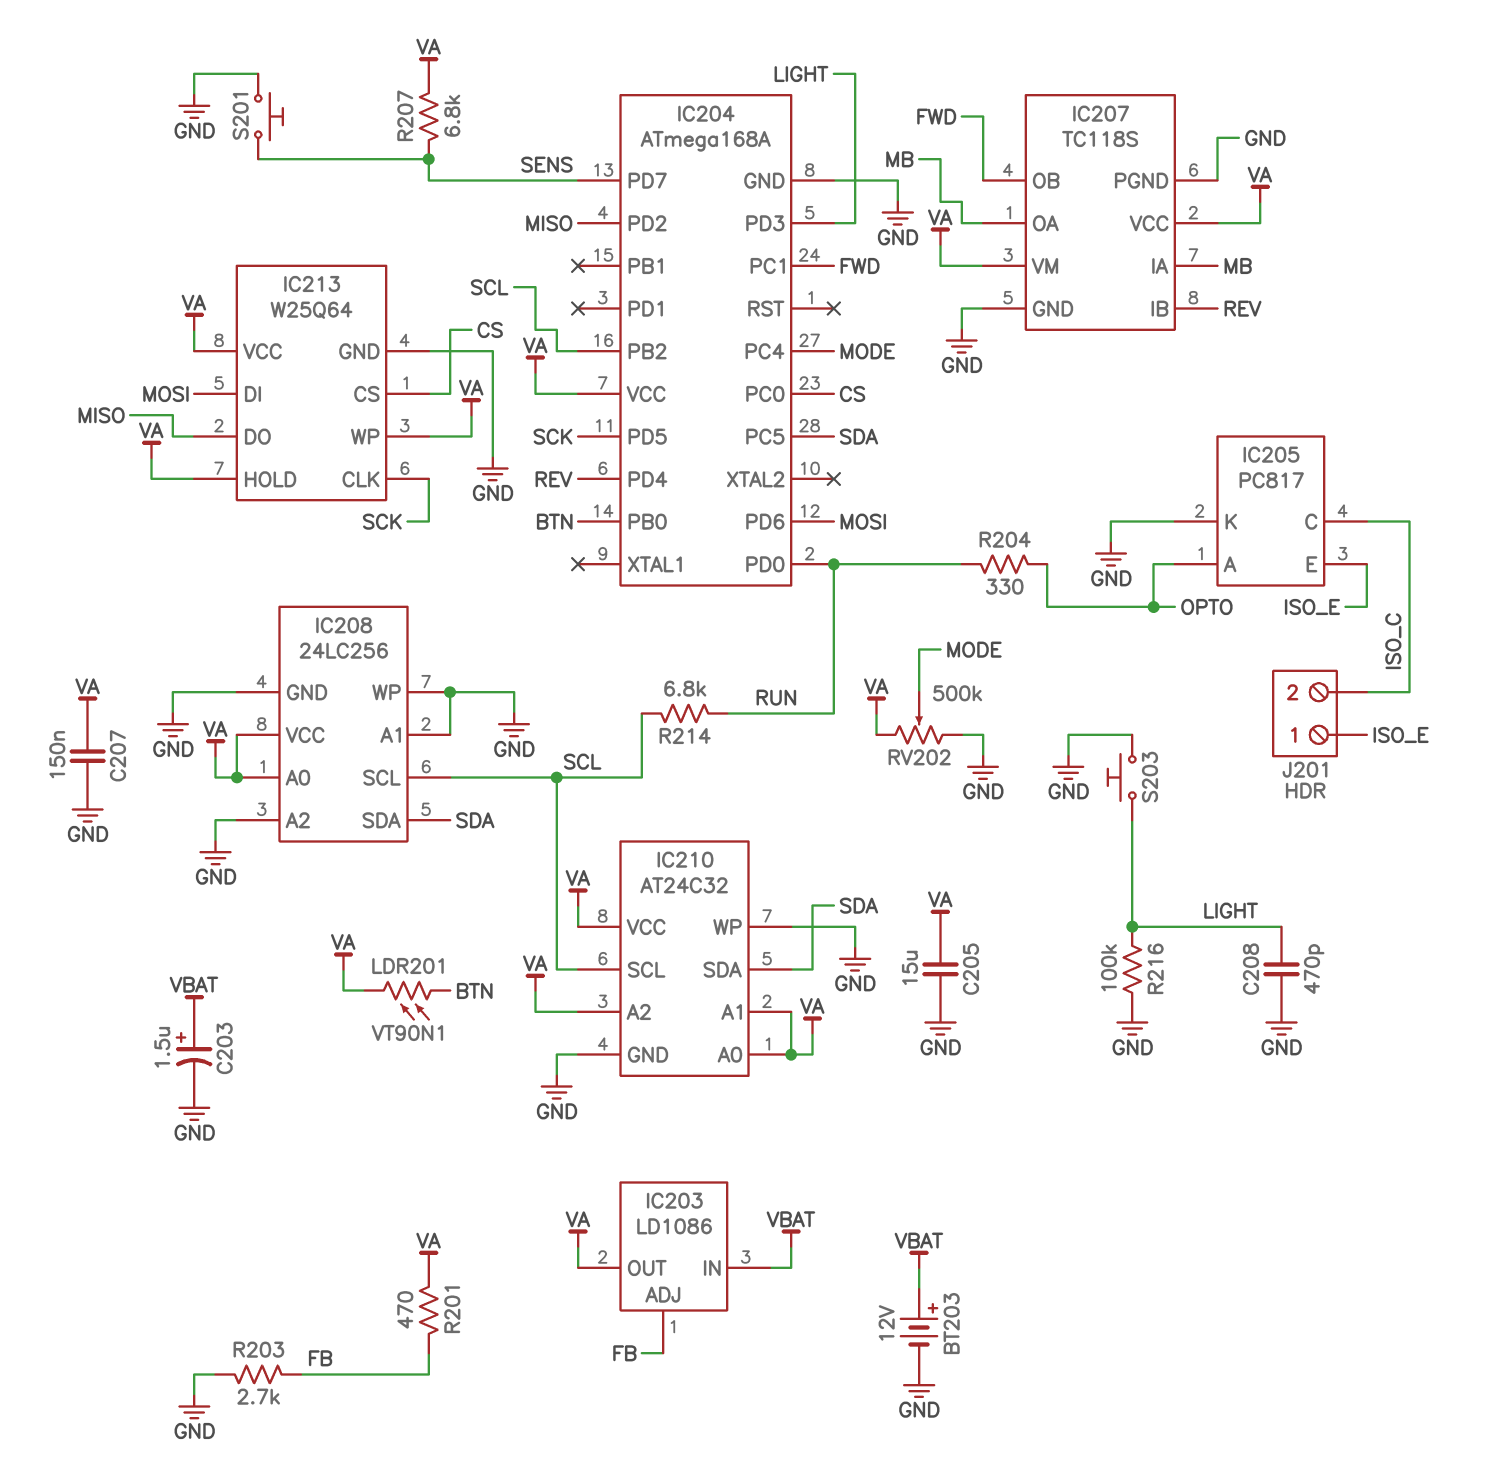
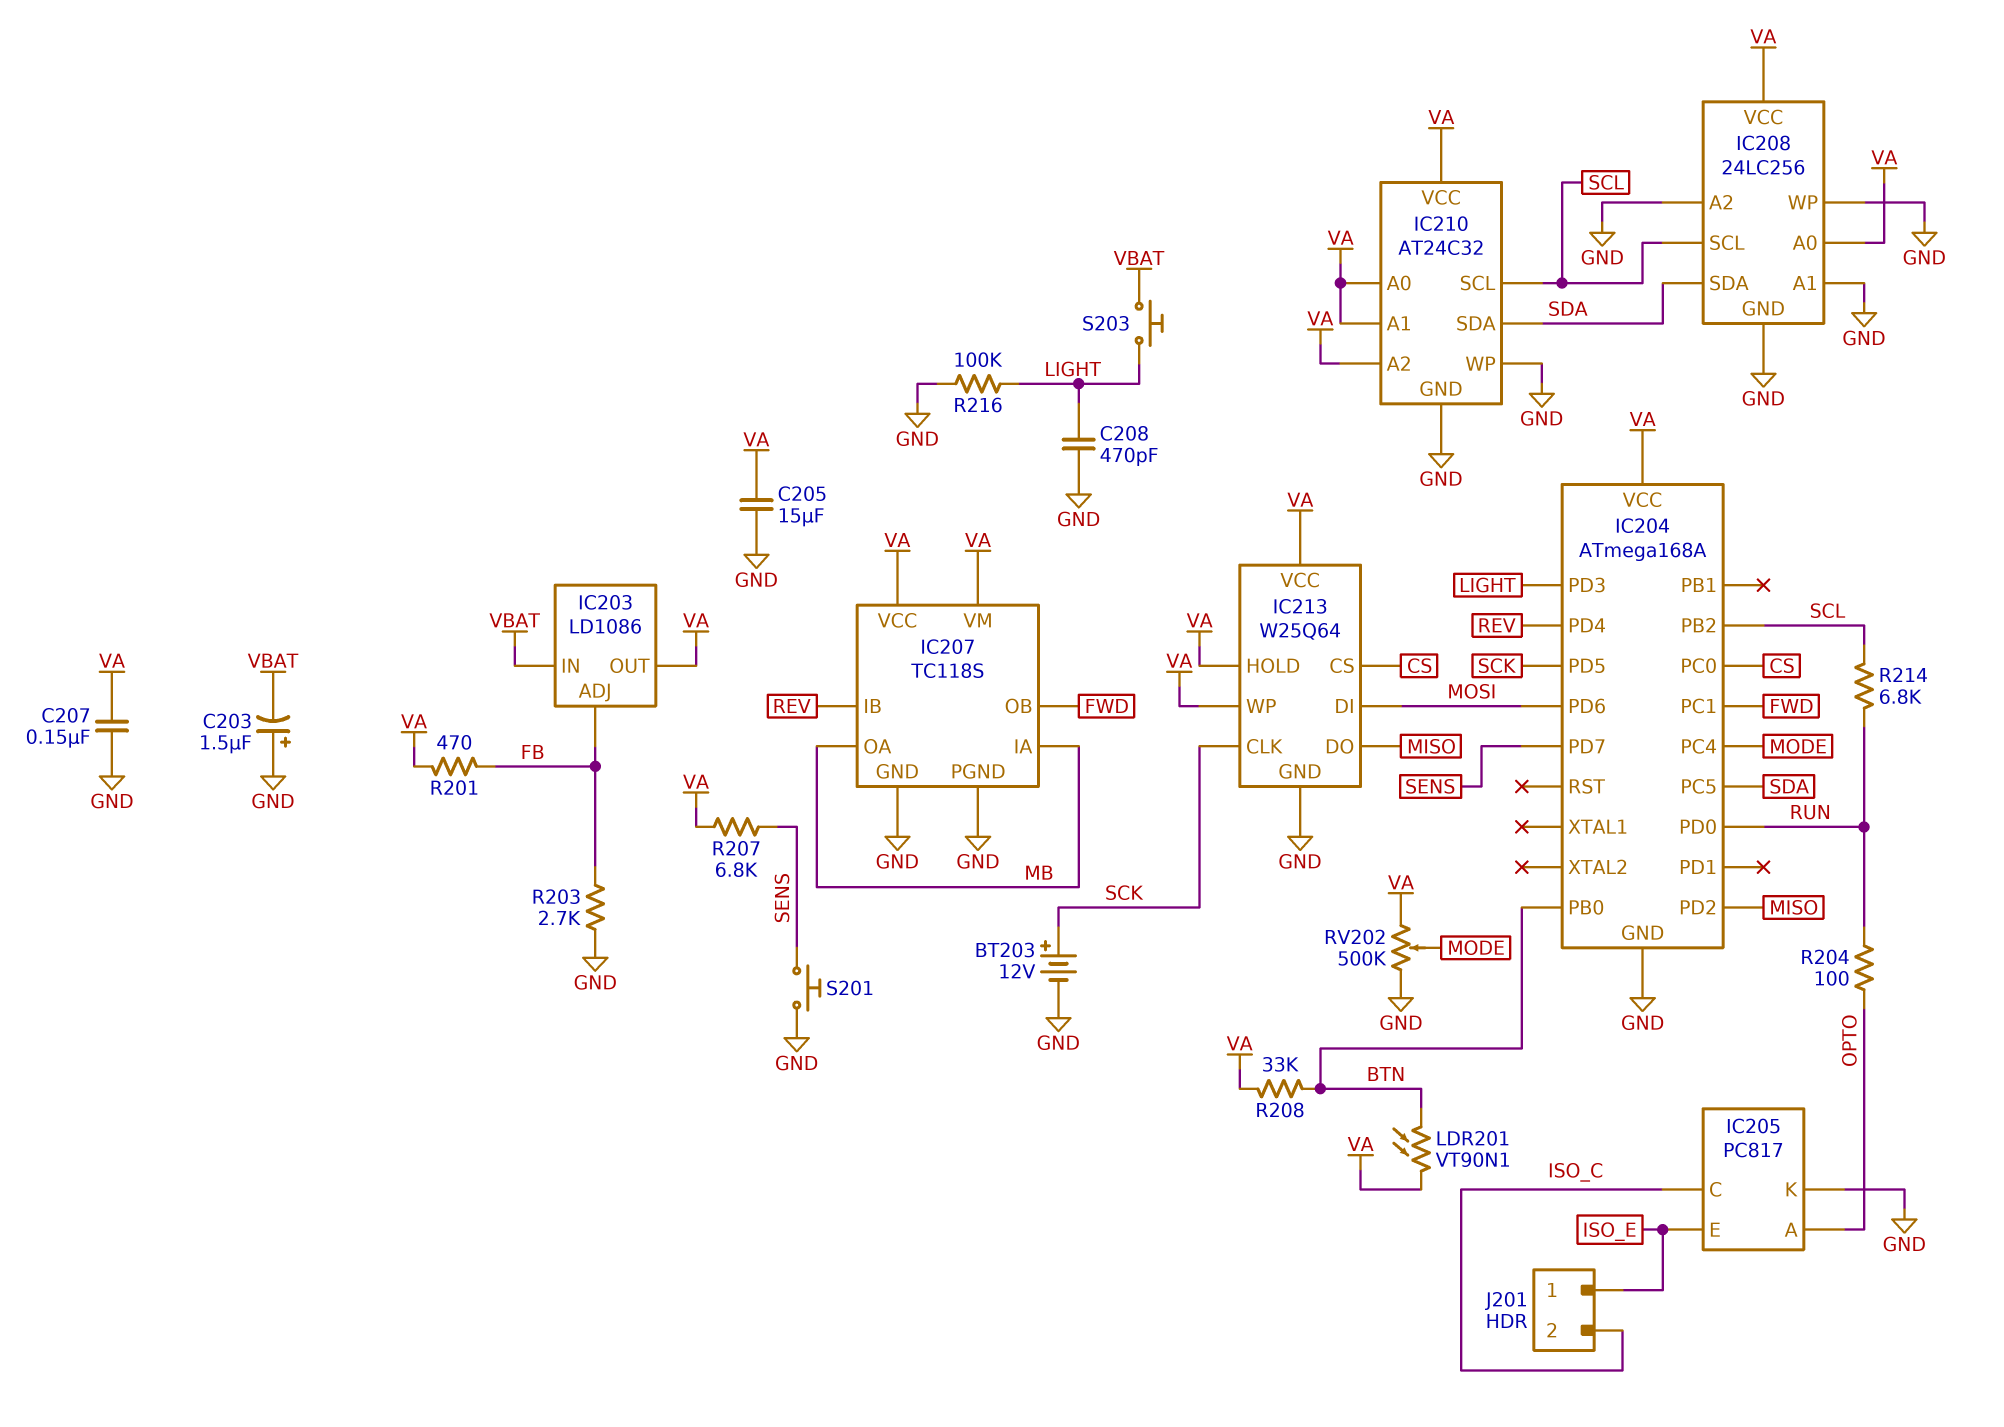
BT203: 12V (plus VBAT, minus GND) -> 12V (plus SCK, minus GND)
C203: 1.5uF (plus VBAT, minus GND) -> 1.5uF (plus GND, minus VBAT)
R204: 330 (OPTO, RUN) -> 100 (OPTO, RUN)
R208: none -> 33k (BTN, VA)
S203: button (GND, LIGHT) -> button (LIGHT, VBAT)

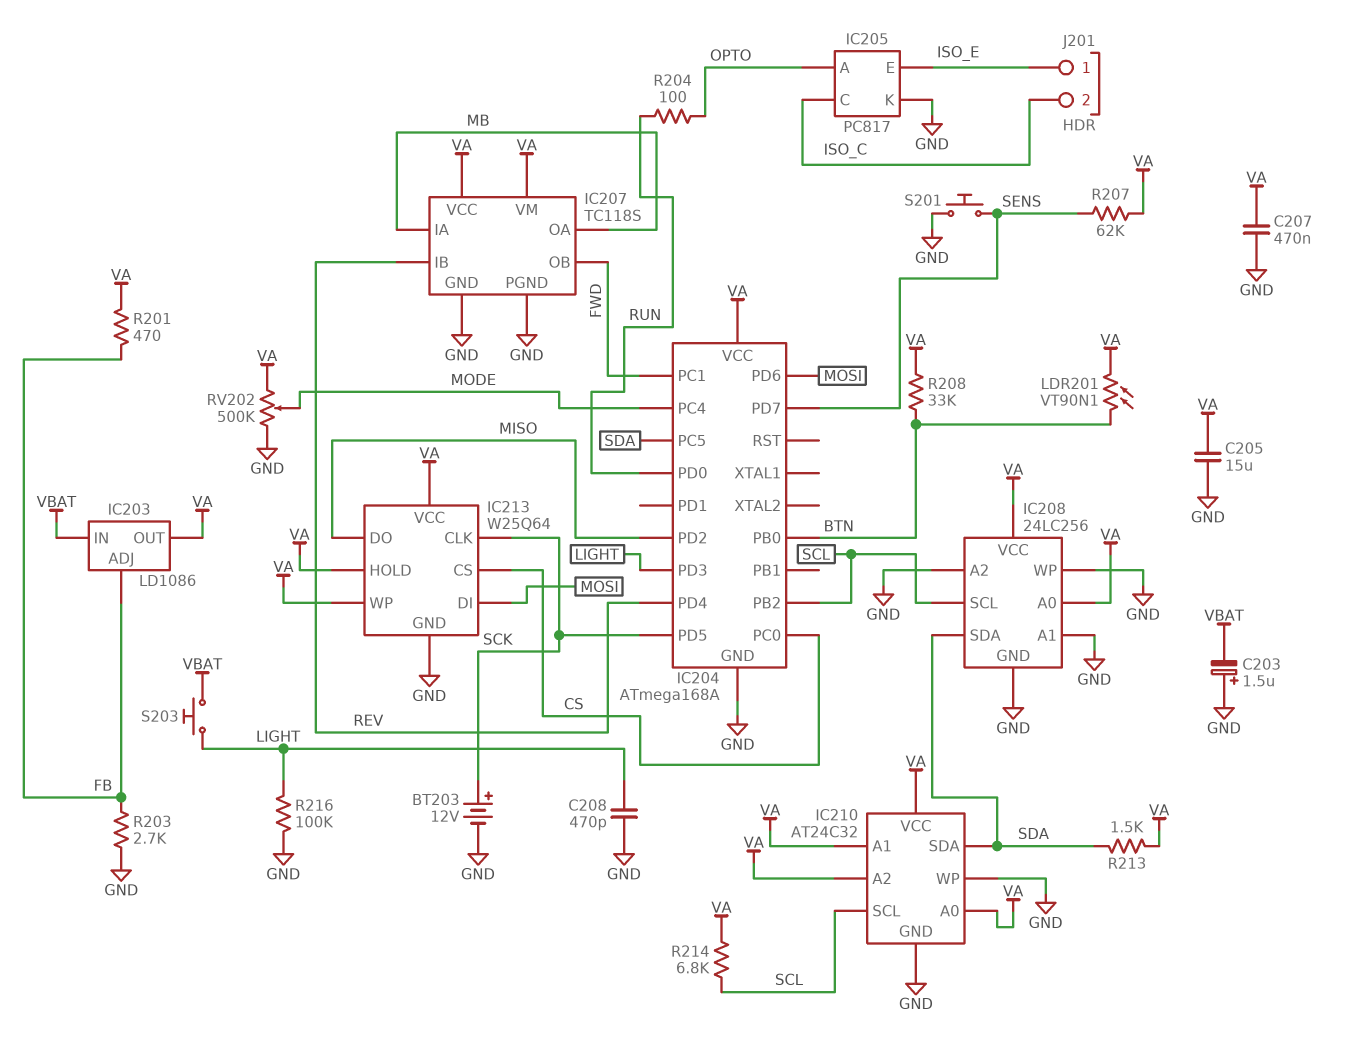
C207: 150nF (GND, VA) -> 470nF (GND, VA)
R207: 6.8k (SENS, VA) -> 62k (SENS, VA)
R213: none -> 1.5k (SDA, VA)
R214: 6.8k (RUN, SCL) -> 6.8k (SCL, VA)

